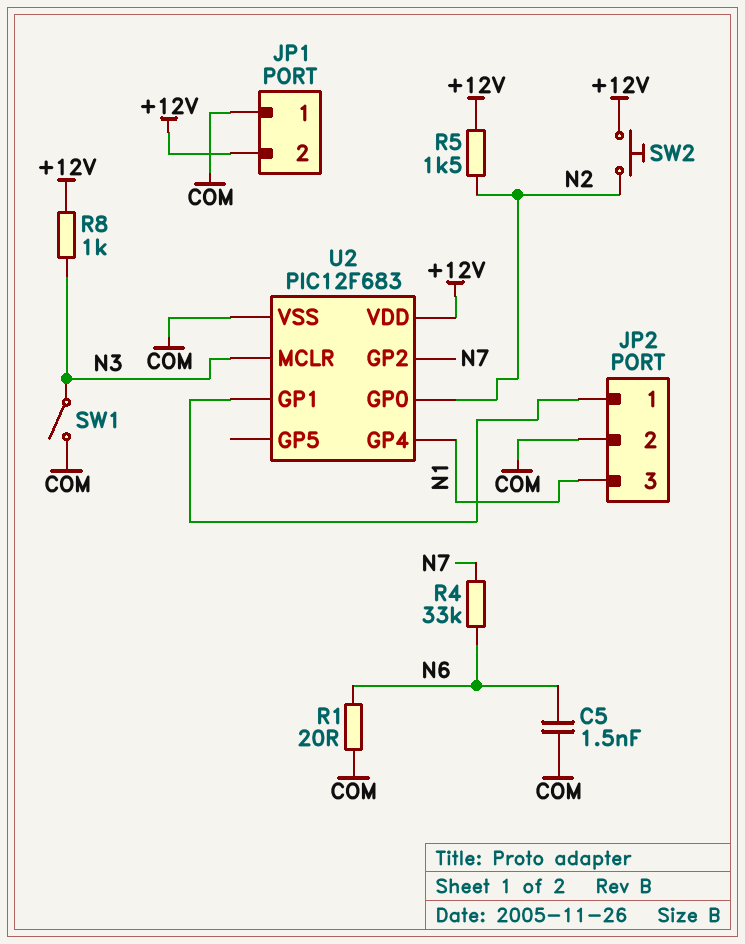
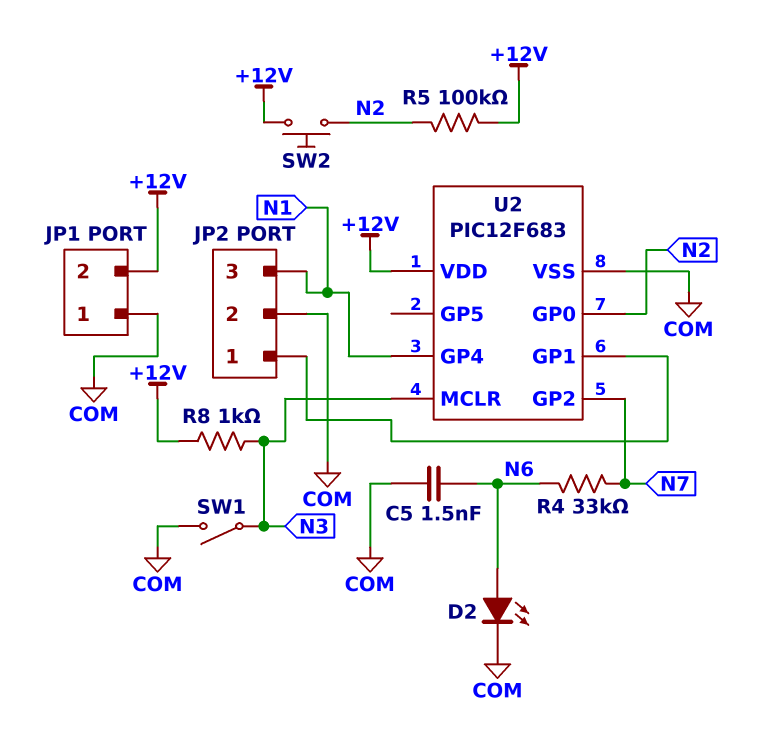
D2: none -> LED (A N6, K COM)
R1: 20 (COM, N6) -> none
R5: 1.5k (+12V, N2) -> 100k (+12V, N2)

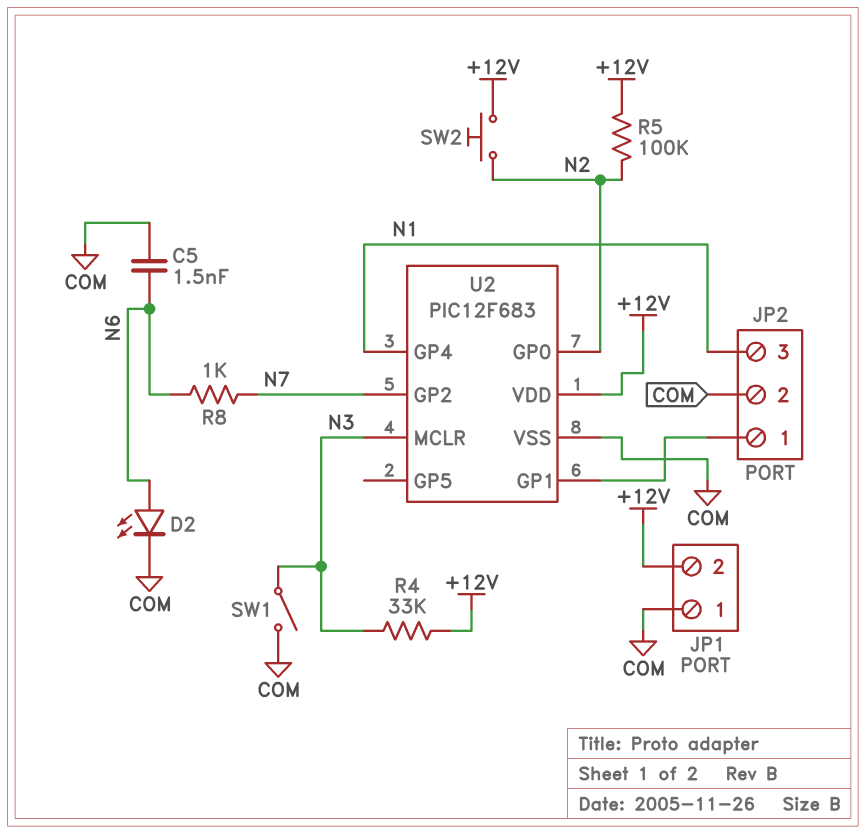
R4: 33k (N6, N7) -> 33k (+12V, N3)
R8: 1k (+12V, N3) -> 1k (N6, N7)

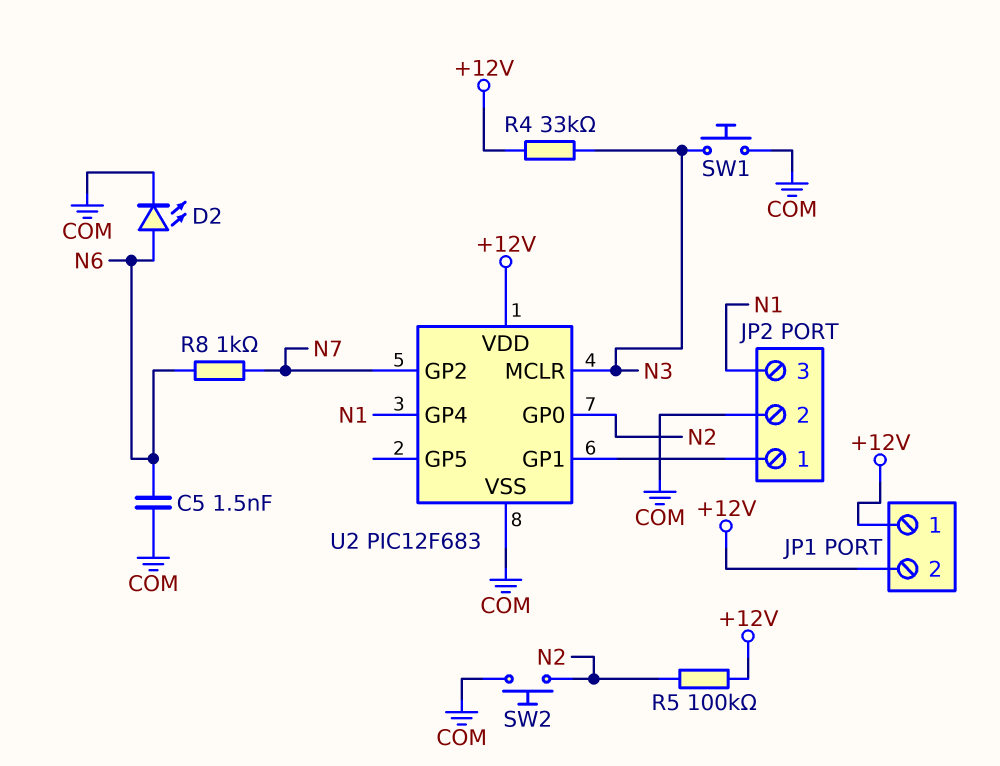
JP1 pin 1: COM -> +12V
SW1: switch (COM, N3) -> button (COM, N3)
SW2: button (+12V, N2) -> button (COM, N2)

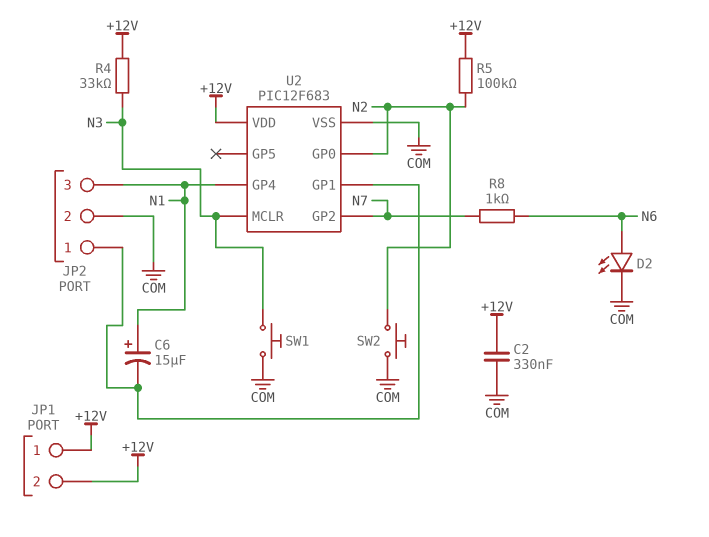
C2: none -> 330nF (+12V, COM)
C5: 1.5nF (COM, N6) -> none
C6: none -> 15uF (plus N1, minus JP2/1)

